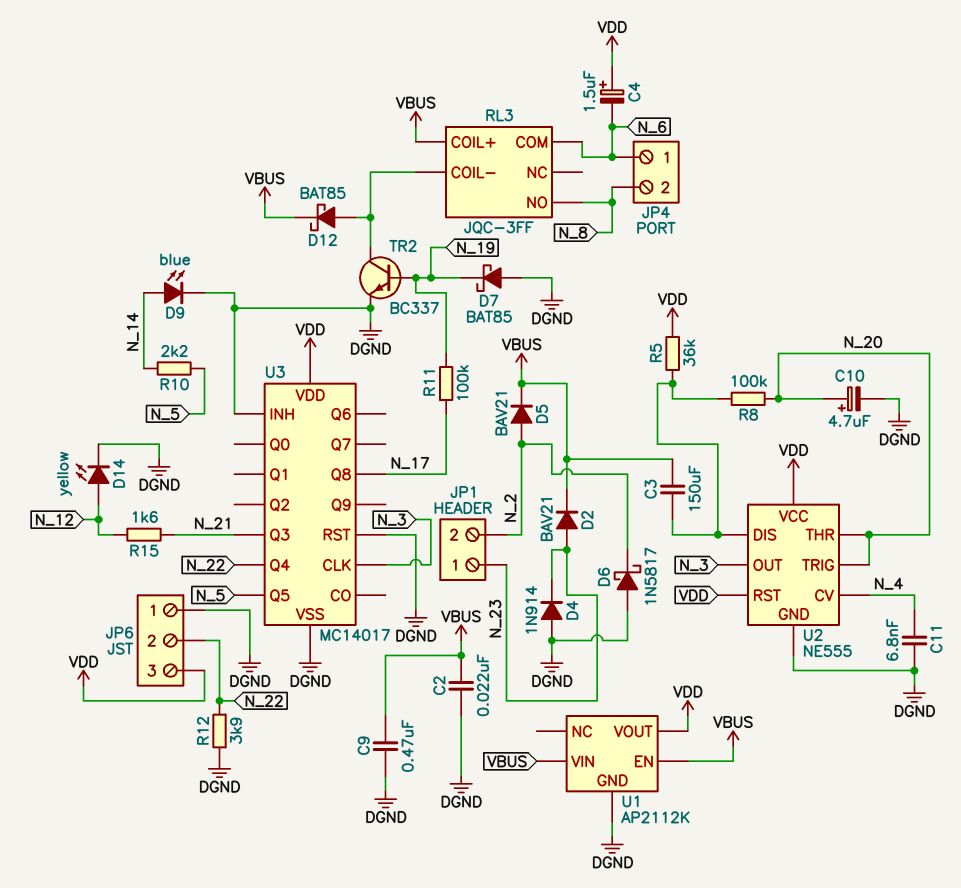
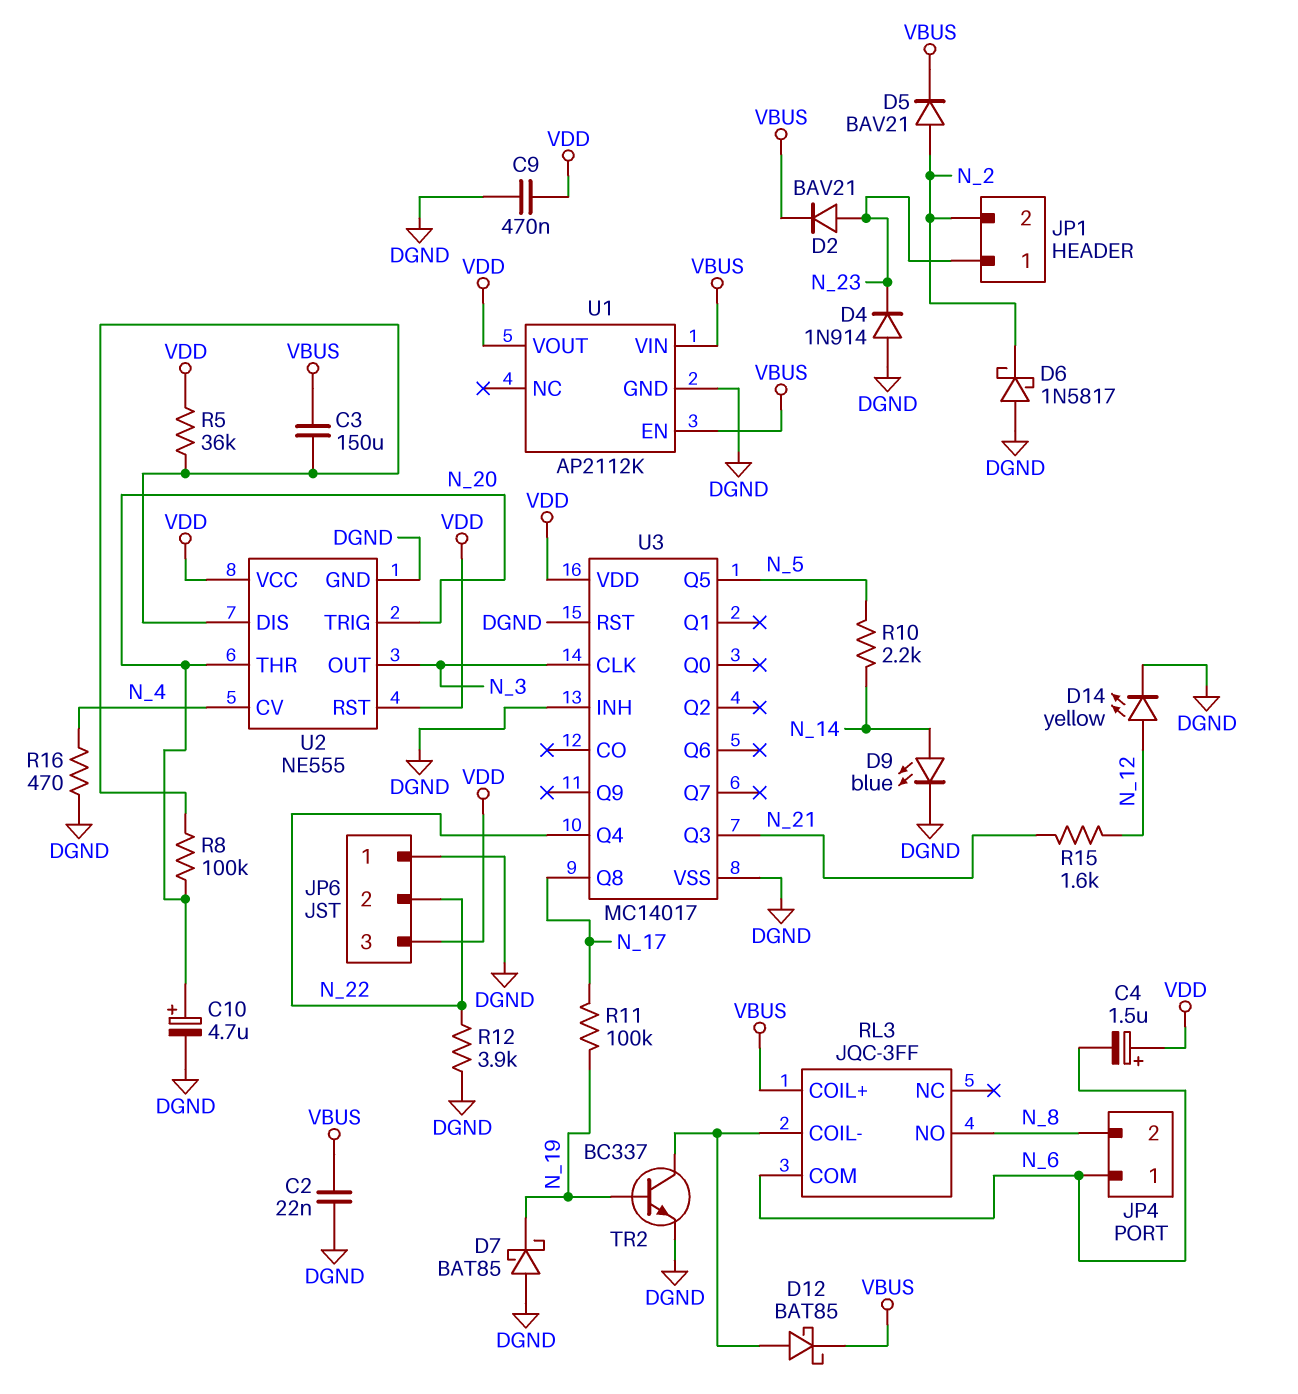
C9: 470nF (DGND, VBUS) -> 470nF (DGND, VDD)
C11: 6.8nF (DGND, N_4) -> none
R16: none -> 470 (DGND, N_4)

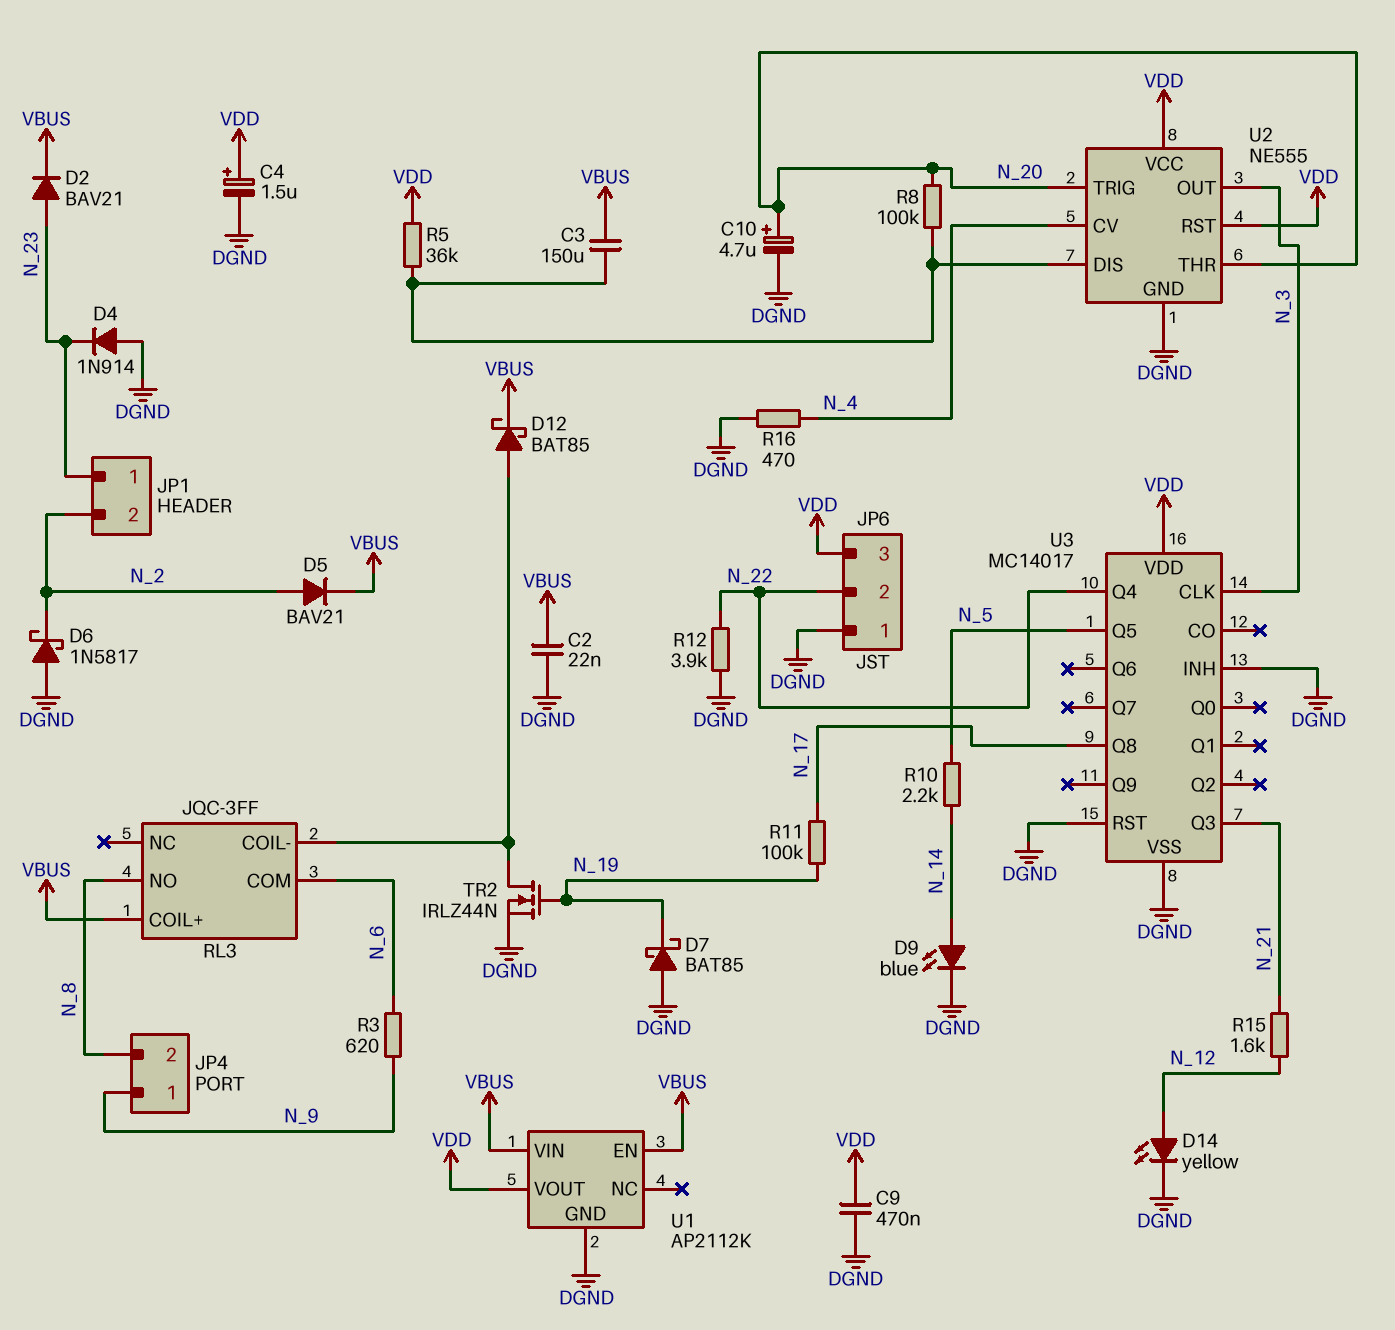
C4: 1.5uF (plus VDD, minus N_6) -> 1.5uF (plus VDD, minus DGND)
JP4 pin 1: N_6 -> N_9
R3: none -> 620 (N_6, N_9)
TR2: NPN BC337 (B N_19, C RL3/COIL-, E DGND) -> NMOS IRLZ44N (G N_19, D RL3/COIL-, S DGND)

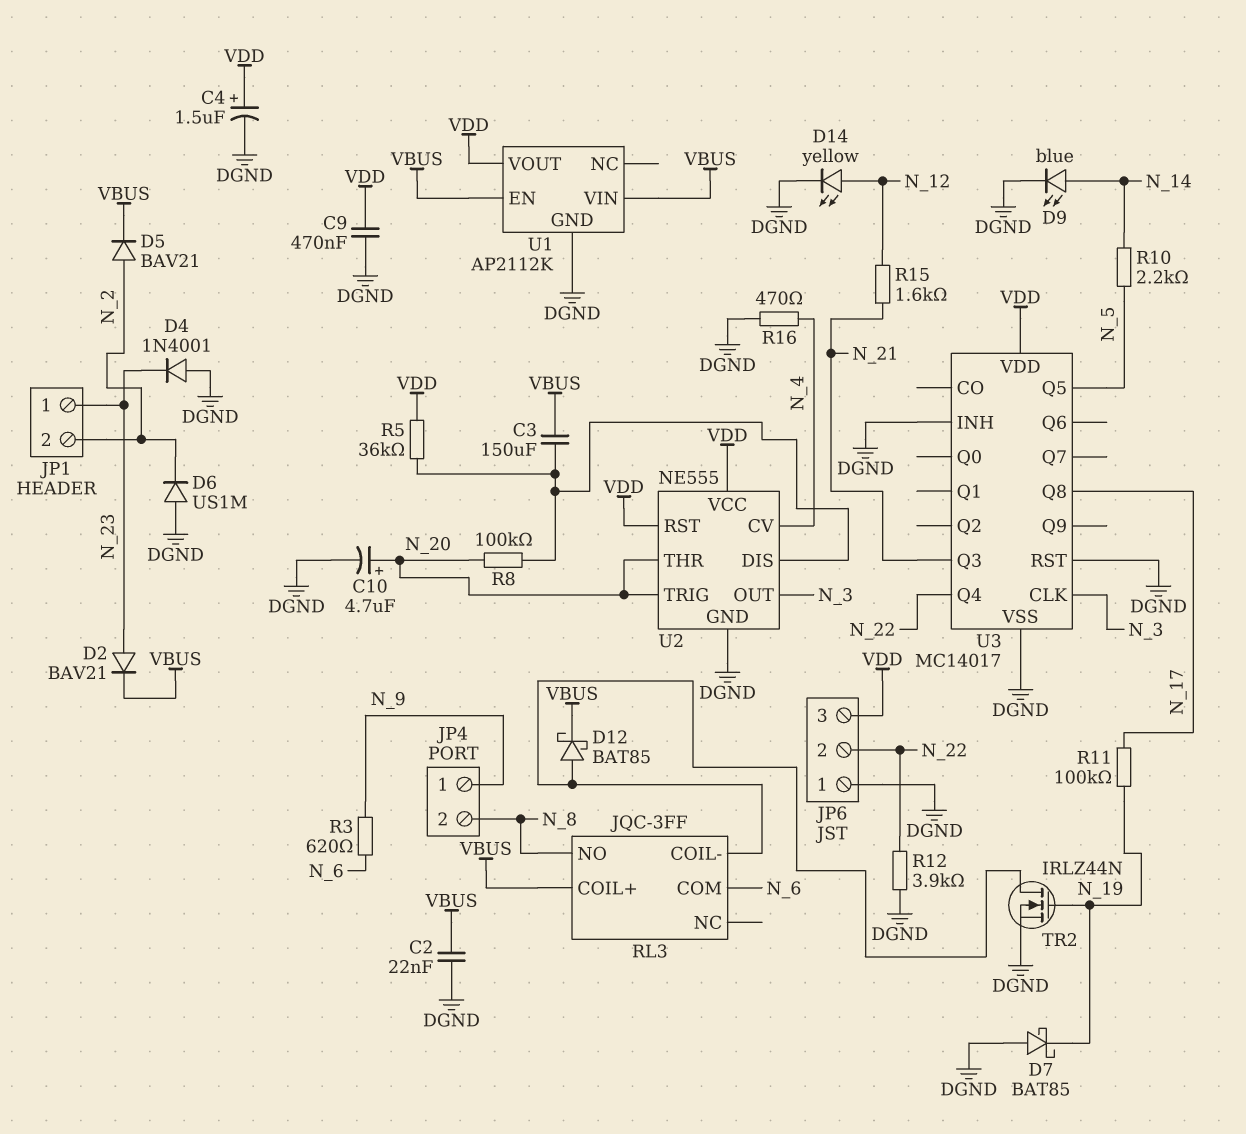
D4: diode 1N914 (A DGND, K N_23) -> diode 1N4001 (A DGND, K N_23)
D6: schottky 1N5817 (A DGND, K N_2) -> diode US1M (A DGND, K N_2)

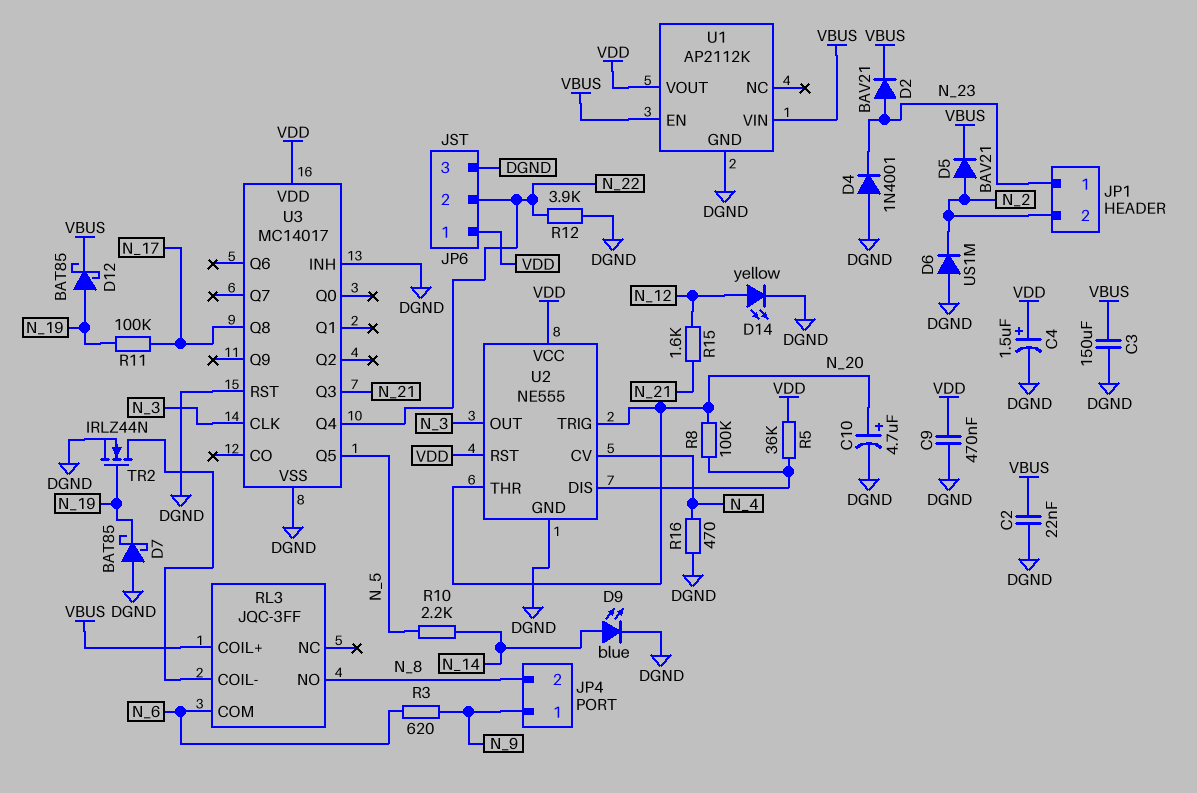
C3: 150uF (U2/DIS, VBUS) -> 150uF (DGND, VBUS)
D12: schottky BAT85 (A RL3/COIL-, K VBUS) -> schottky BAT85 (A N_19, K VBUS)
JP6 pin 1: DGND -> VDD
JP6 pin 3: VDD -> DGND

